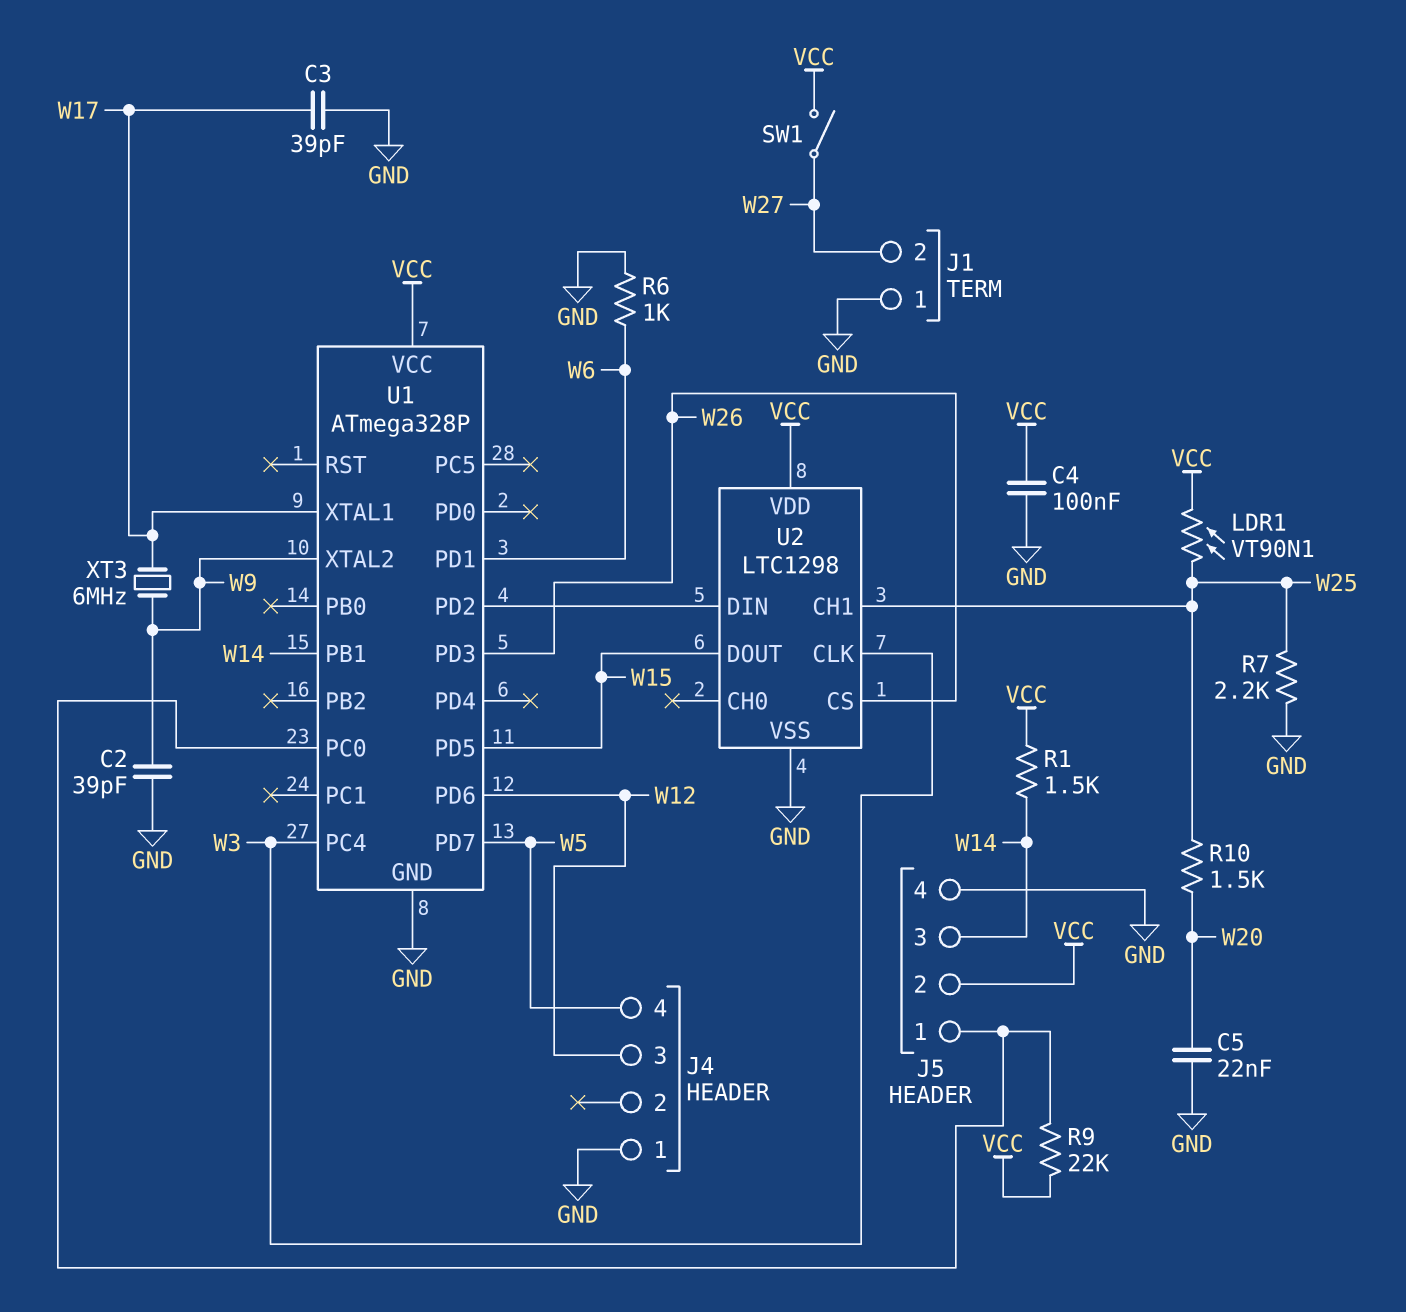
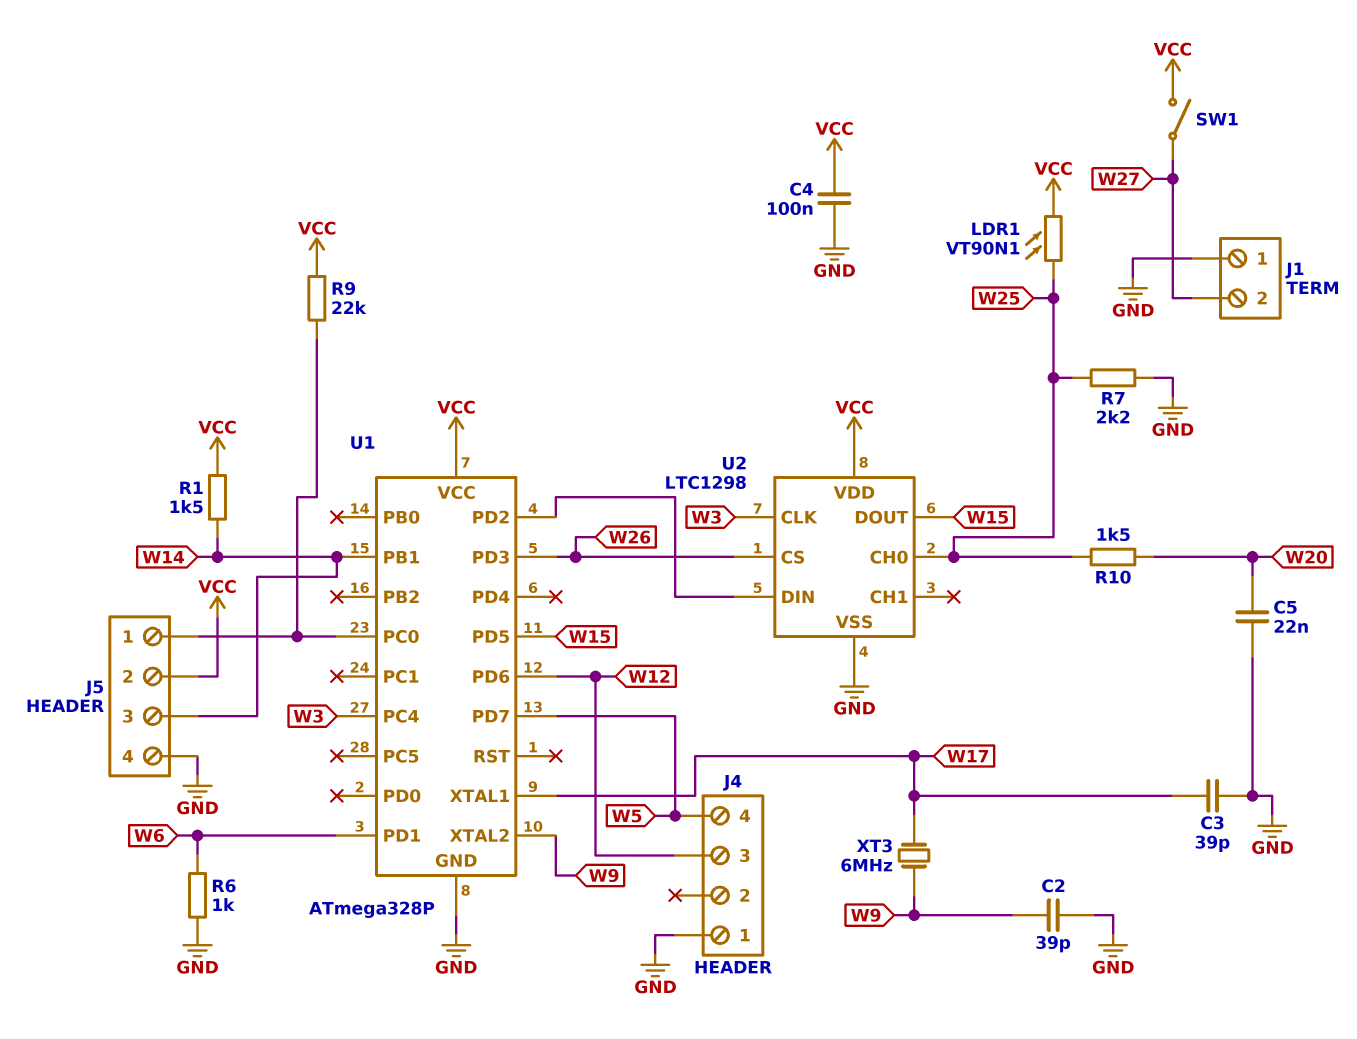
U2 pin CH0: none -> W25
U2 pin CH1: W25 -> none

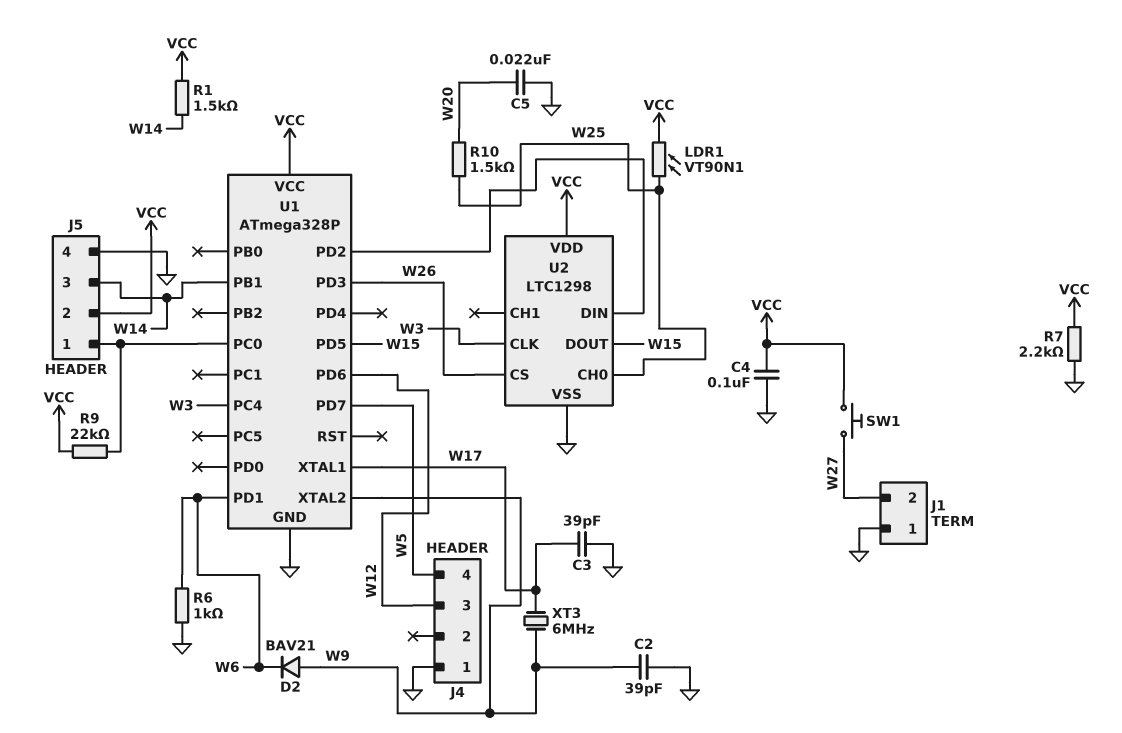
D2: none -> diode BAV21 (A W9, K W6)
R7: 2.2k (GND, W25) -> 2.2k (GND, VCC)
SW1: switch (VCC, W27) -> button (VCC, W27)

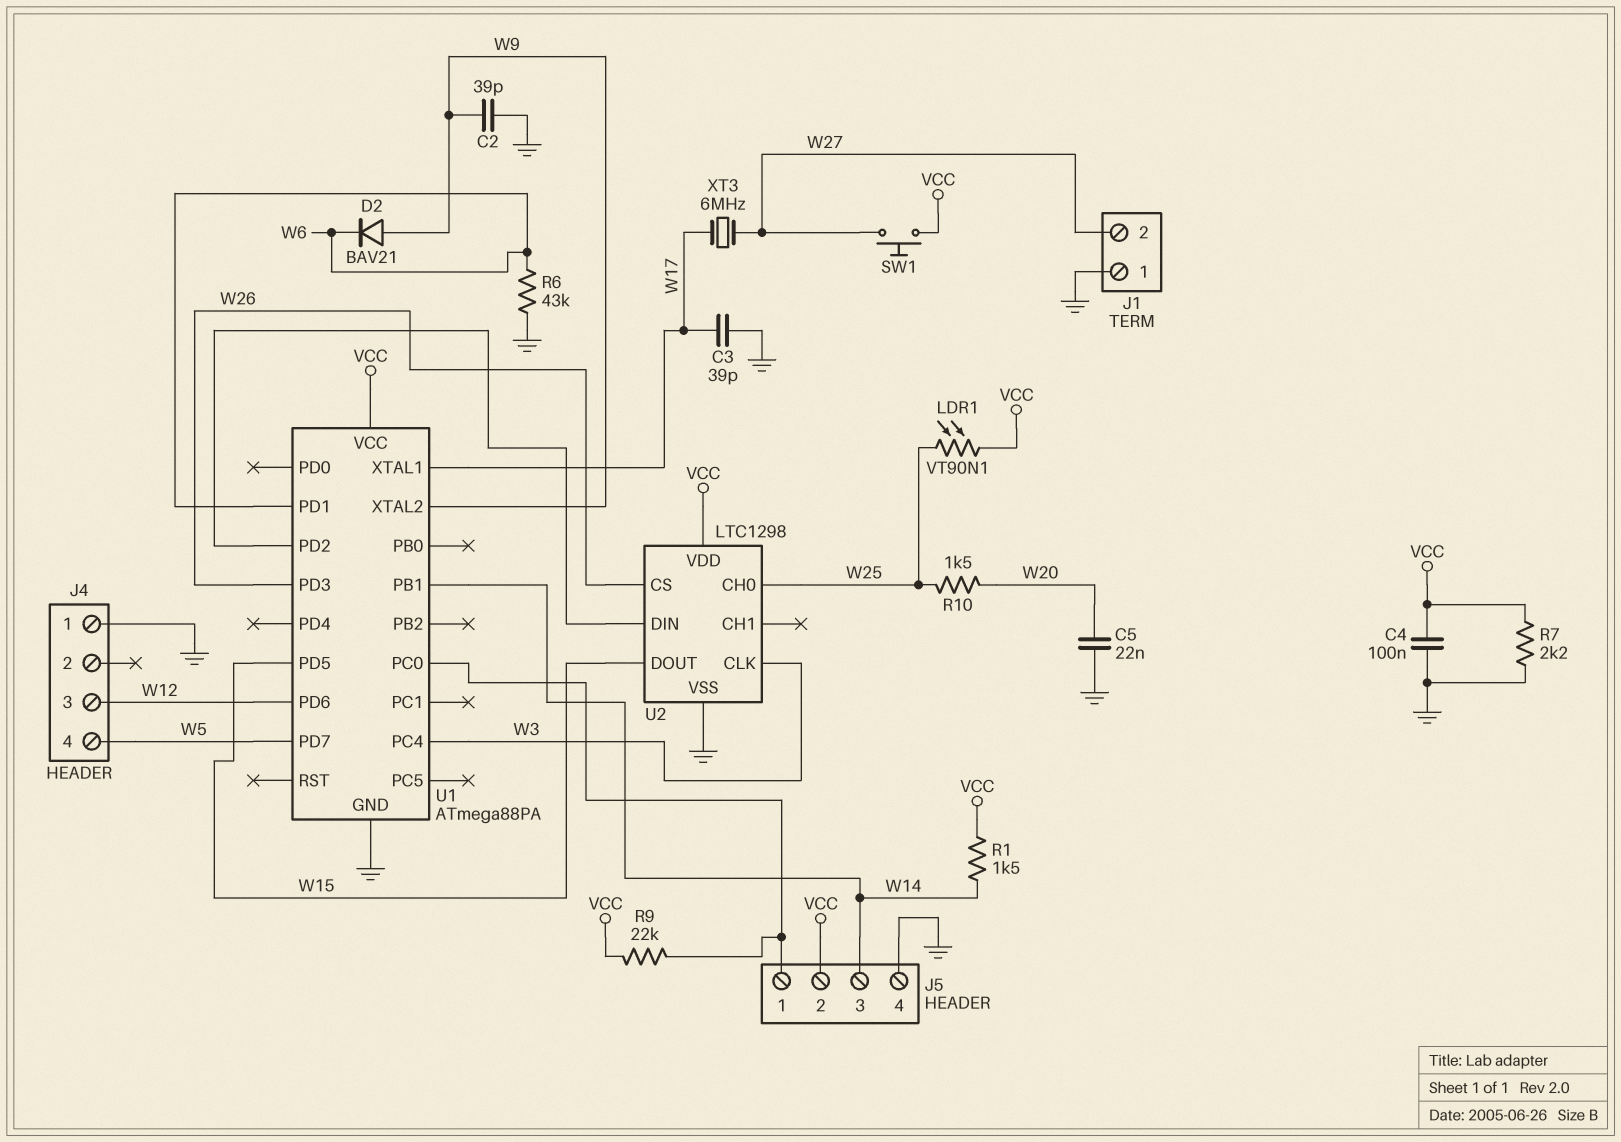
R6: 1k (GND, W6) -> 43k (GND, W6)
U1: ATmega328P -> ATmega88PA
XT3: 6MHz (W9, W17) -> 6MHz (W17, W27)

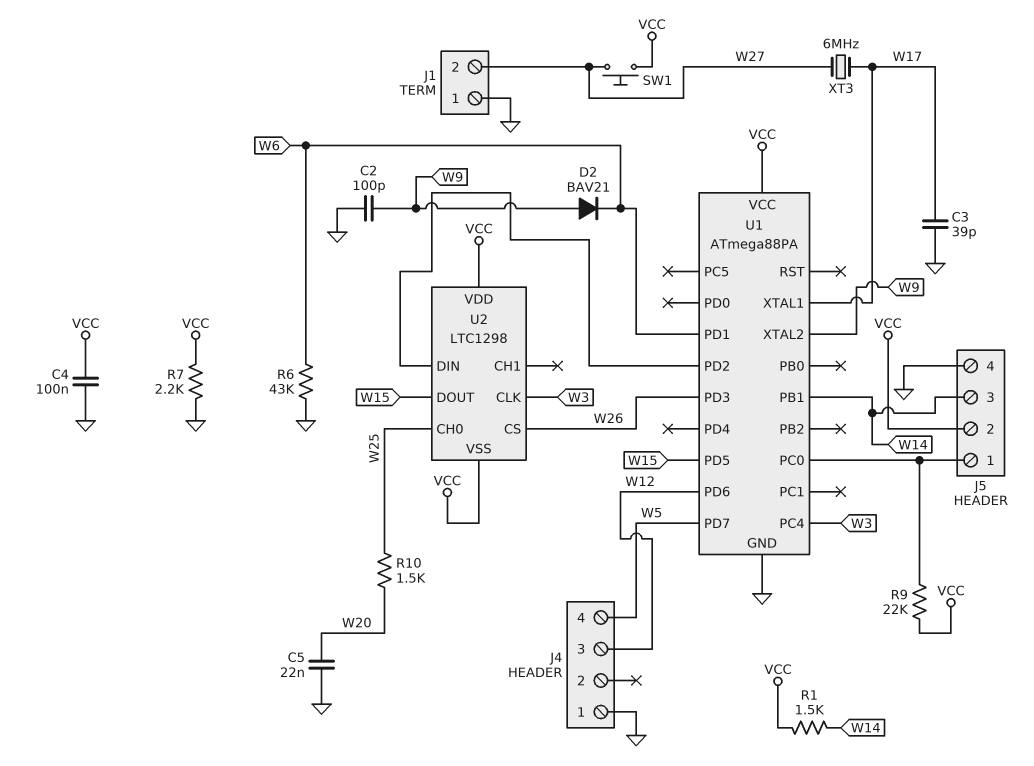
C2: 39pF (GND, W9) -> 100pF (GND, W9)
LDR1: VT90N1 (VCC, W25) -> none
U2 pin VSS: GND -> VCC

